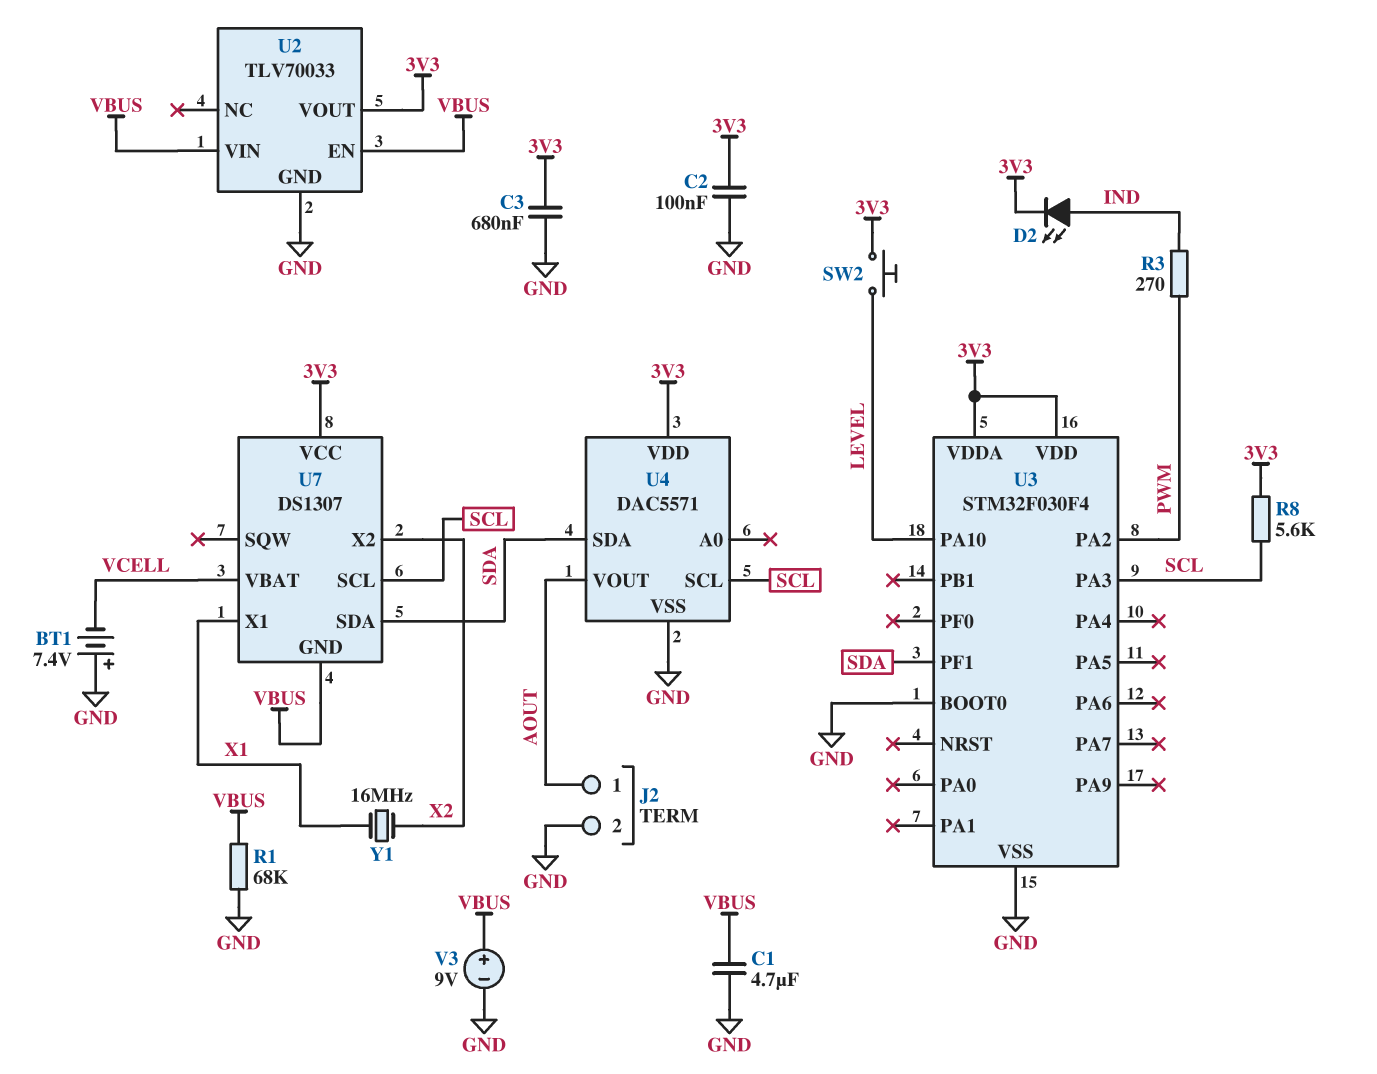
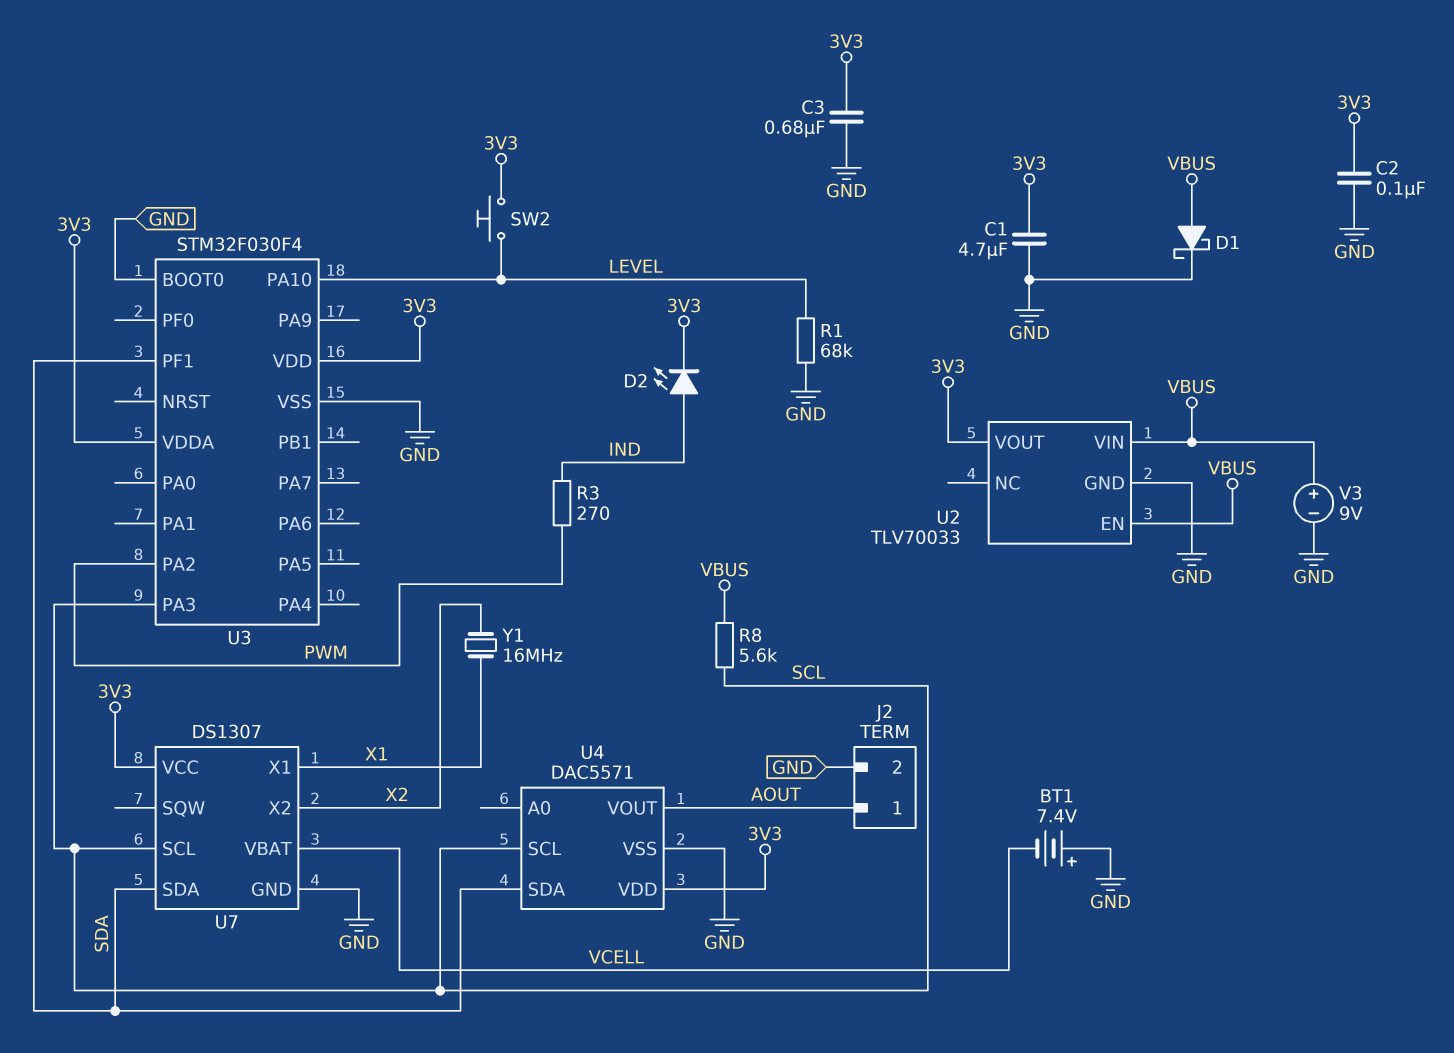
C1: 4.7uF (GND, VBUS) -> 4.7uF (3V3, GND)
D1: none -> schottky (A VBUS, K GND)
R1: 68k (GND, VBUS) -> 68k (GND, LEVEL)
R8: 5.6k (3V3, SCL) -> 5.6k (SCL, VBUS)
U7 pin GND: VBUS -> GND

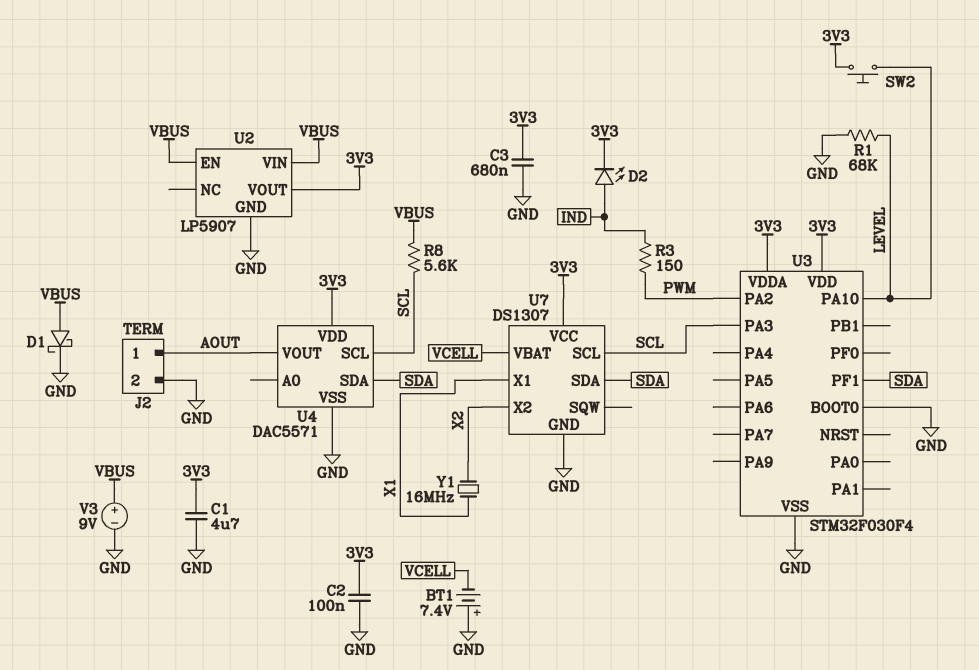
R3: 270 (IND, PWM) -> 150 (IND, PWM)
U2: TLV70033 -> LP5907

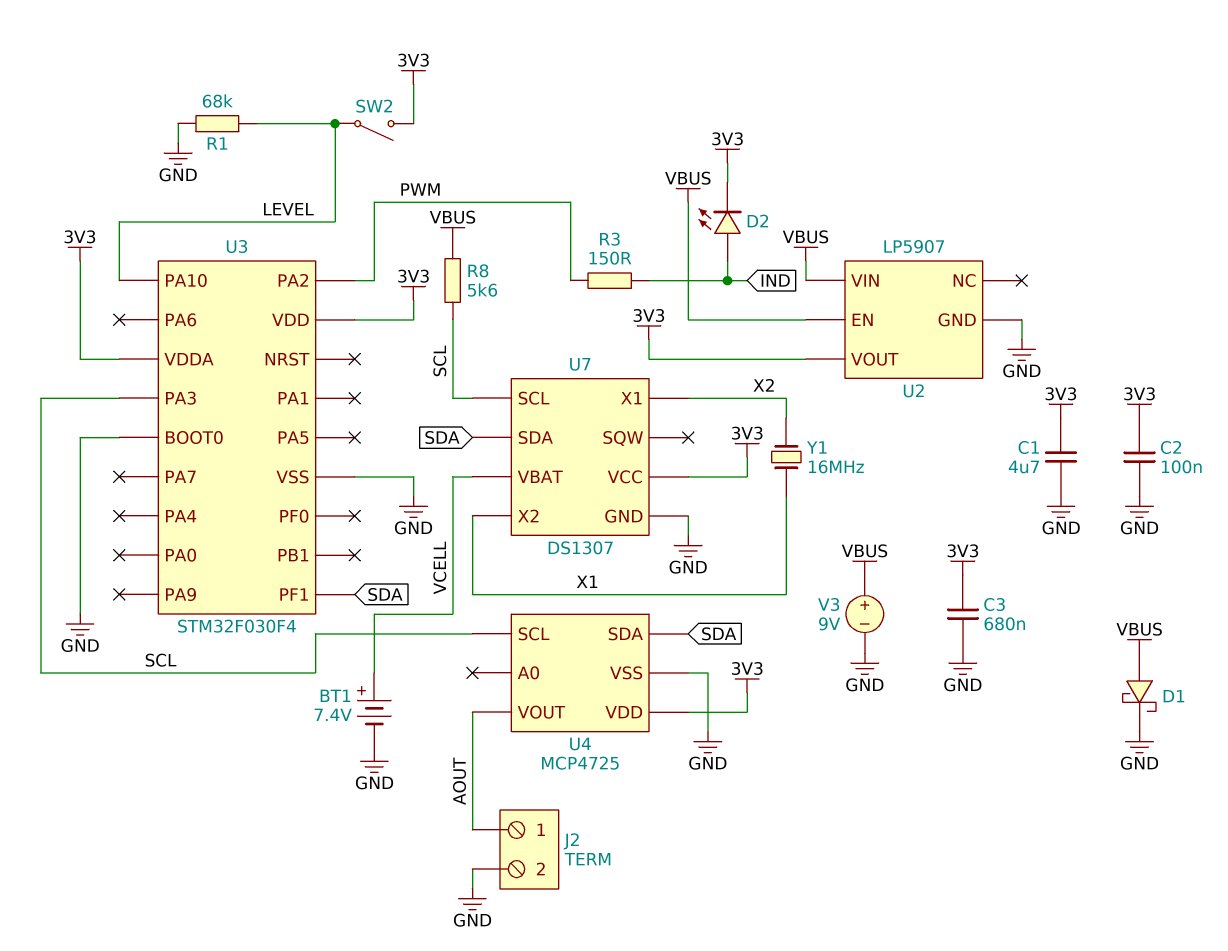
BT1: 7.4V (plus GND, minus VCELL) -> 7.4V (plus VCELL, minus GND)
SW2: button (3V3, LEVEL) -> switch (3V3, LEVEL)
U4: DAC5571 -> MCP4725
U7 pin X1: X1 -> X2
U7 pin X2: X2 -> X1

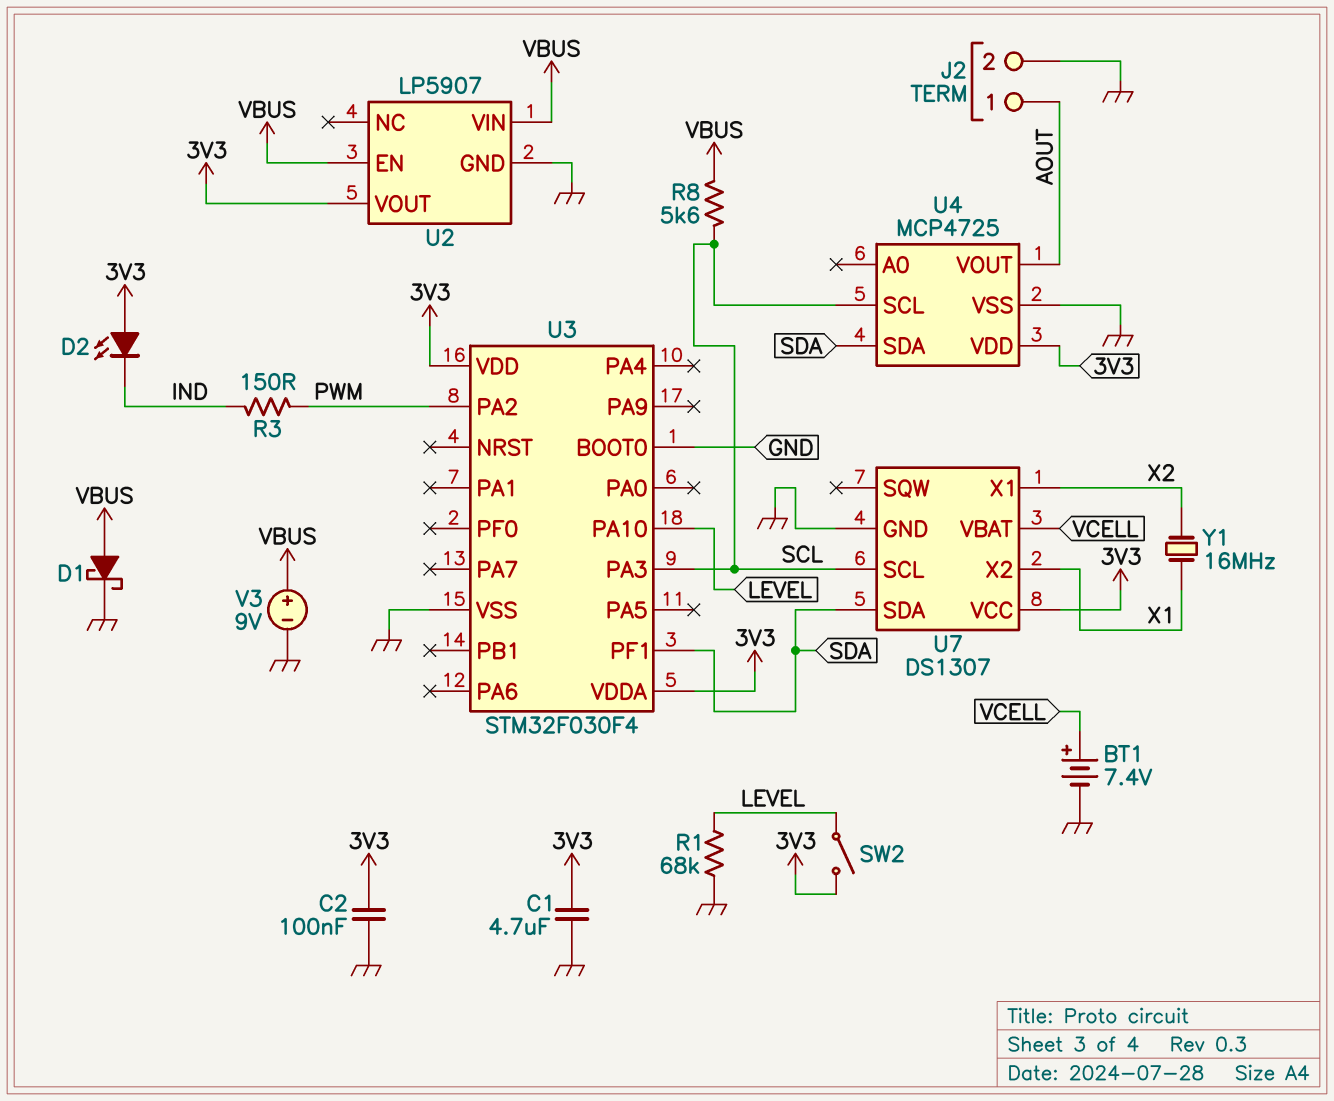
C3: 680nF (3V3, GND) -> none
D2: LED (A IND, K 3V3) -> LED (A 3V3, K IND)

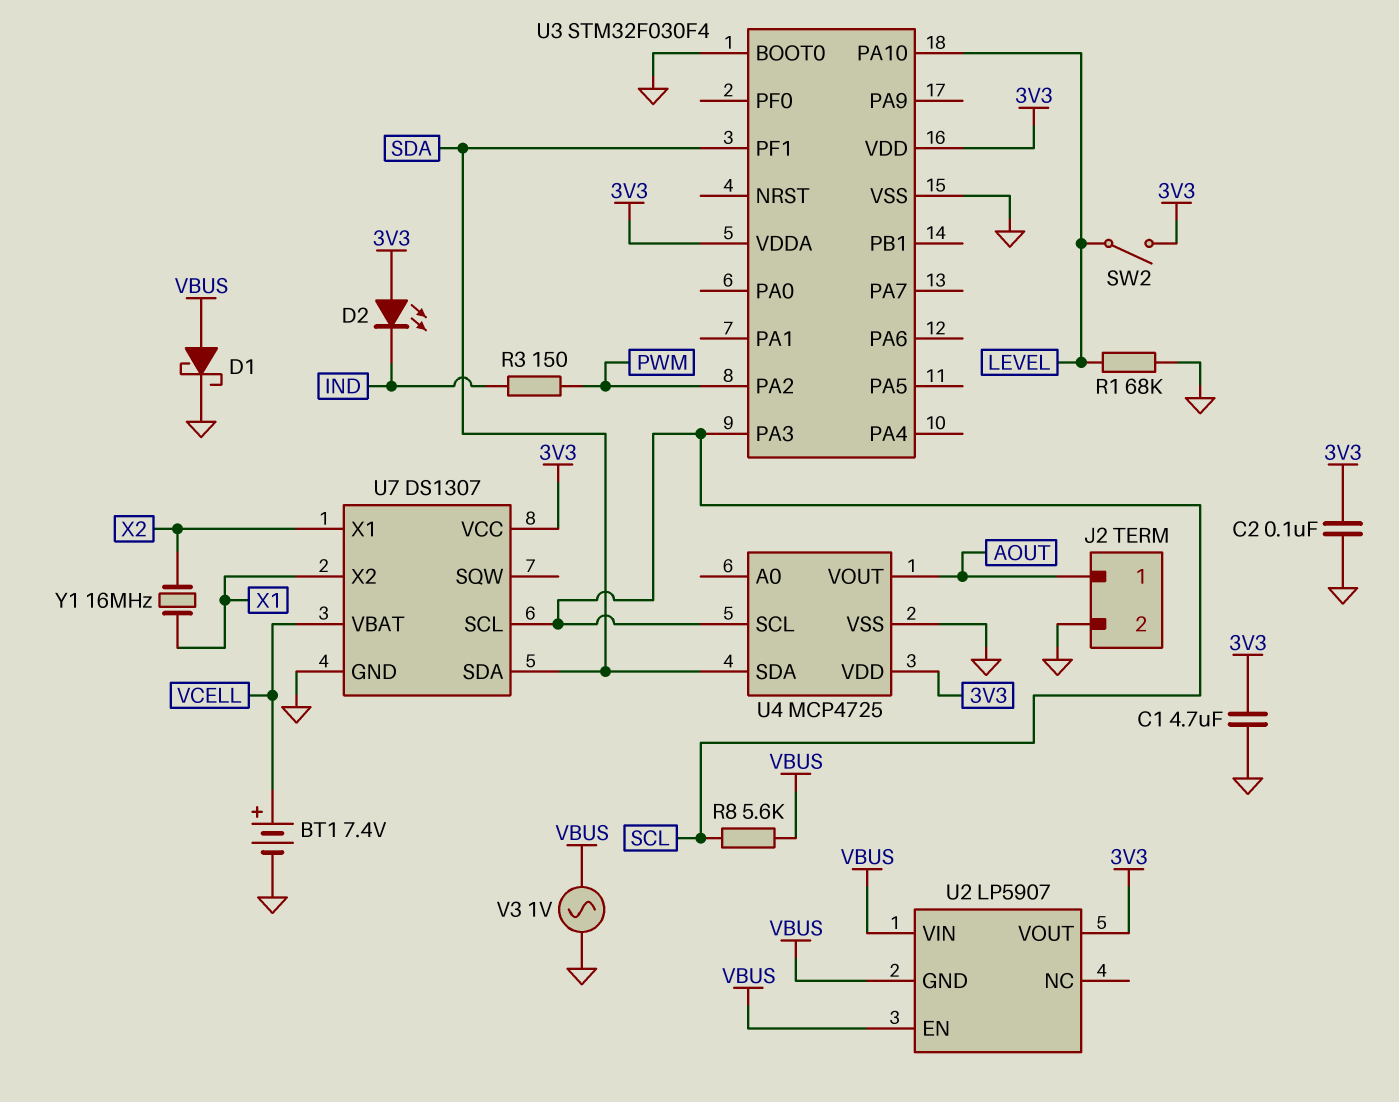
U2 pin GND: GND -> VBUS
V3: 9V (plus VBUS, minus GND) -> AC 1V (GND, VBUS)

